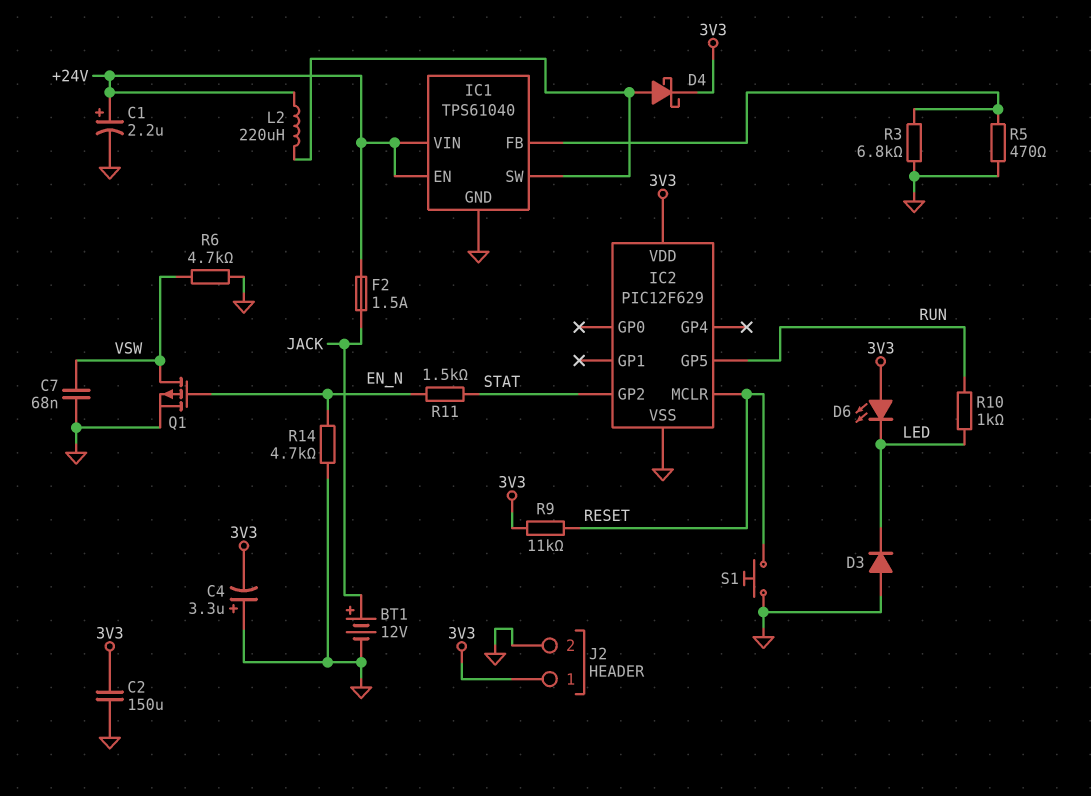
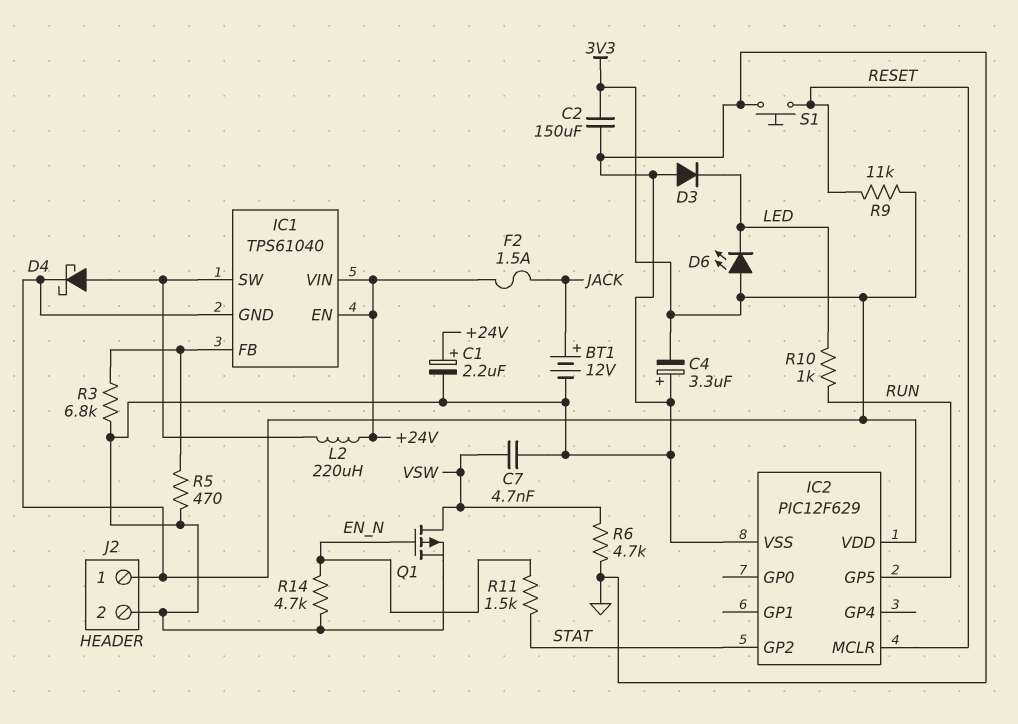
C7: 68nF (GND, VSW) -> 4.7nF (GND, VSW)
IC1 pin GND: GND -> 3V3

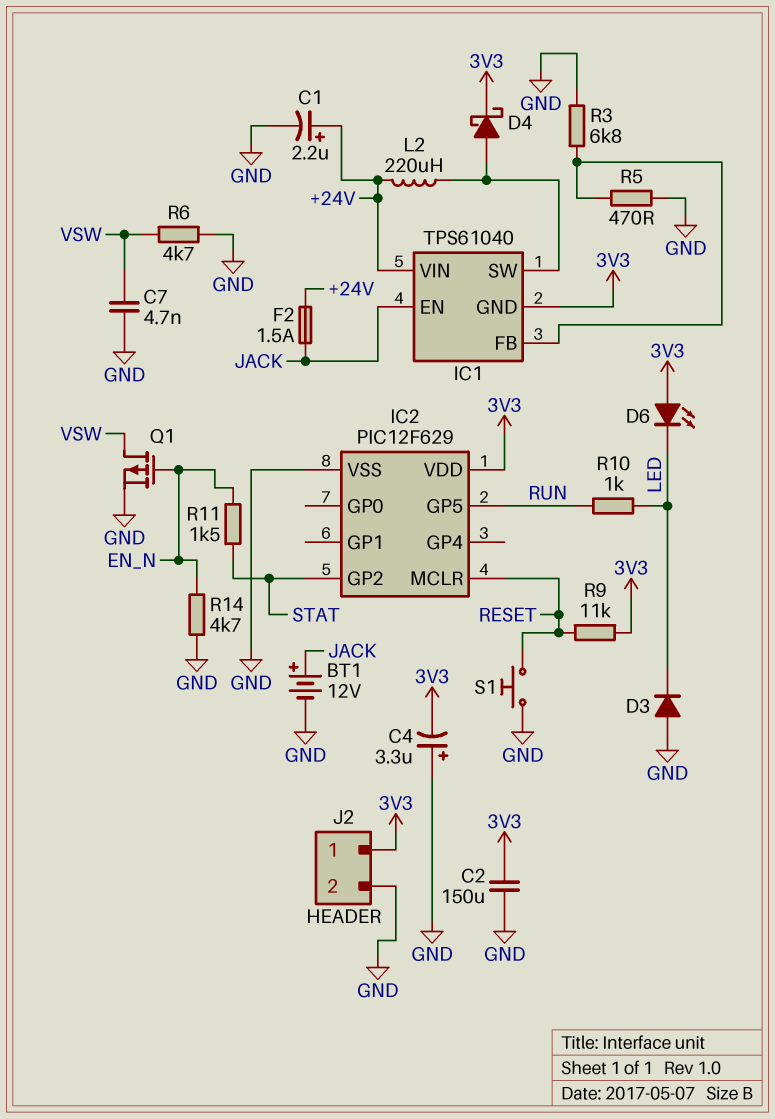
IC1 pin EN: +24V -> JACK

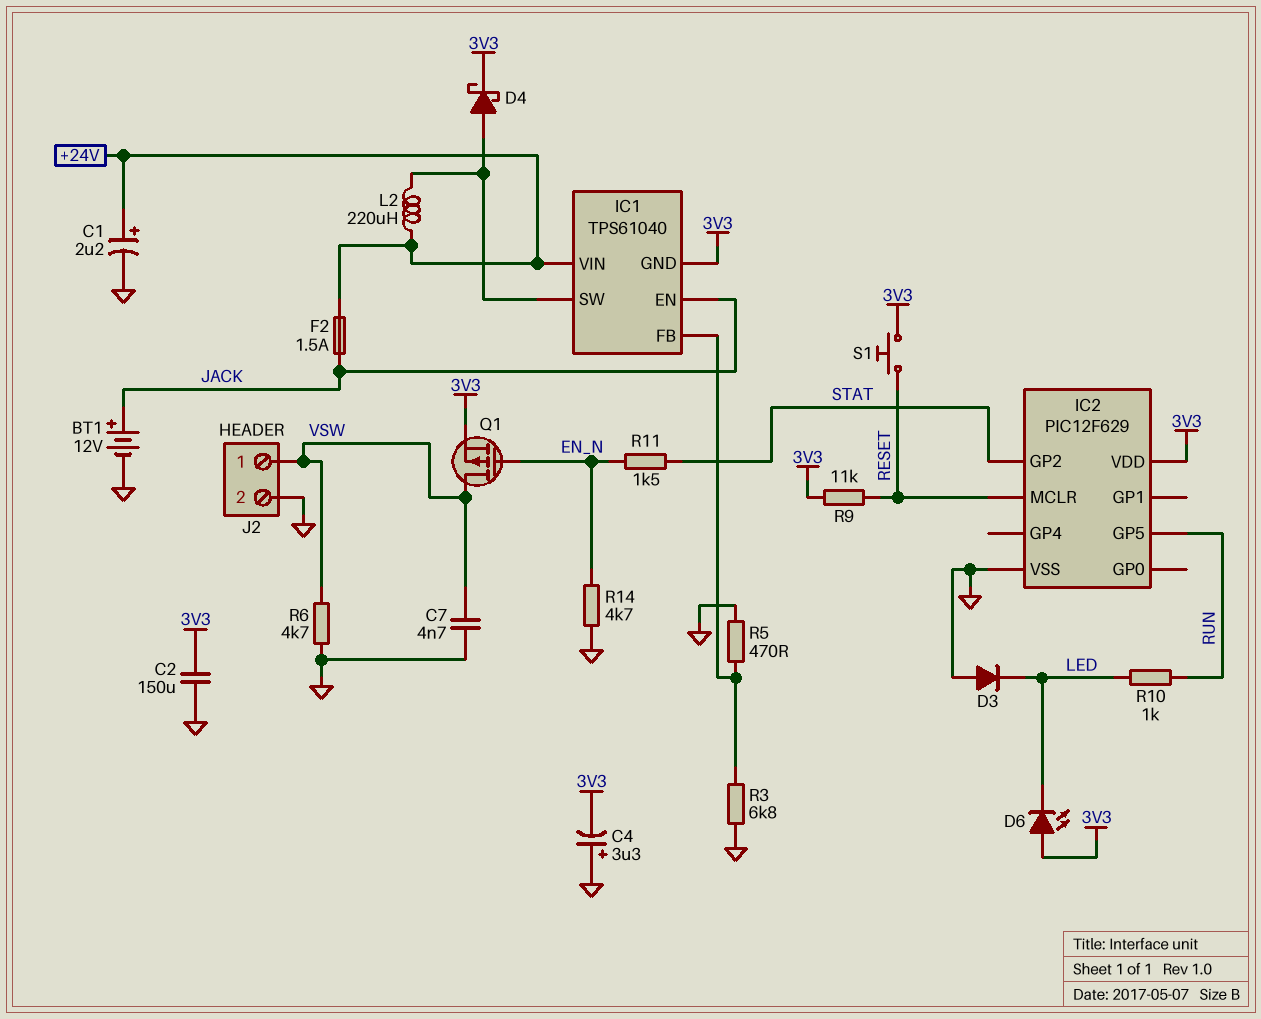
J2 pin 1: 3V3 -> VSW
Q1: PMOS (G EN_N, D VSW, S GND) -> PMOS (G EN_N, D VSW, S 3V3)
S1: button (GND, RESET) -> button (3V3, RESET)

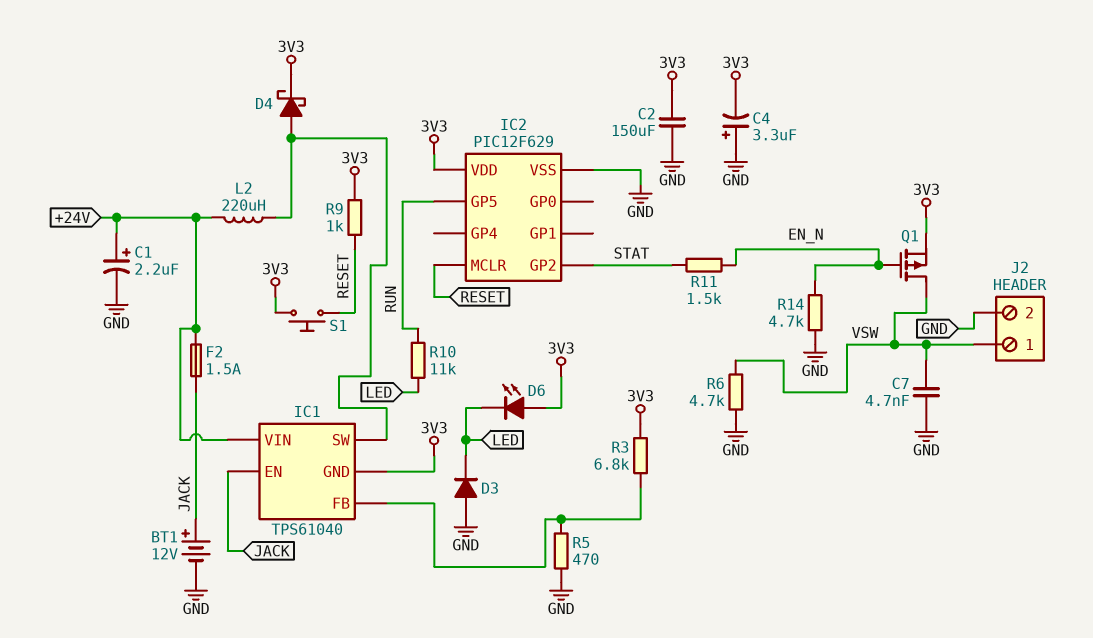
R3: 6.8k (GND, IC1/FB) -> 6.8k (3V3, IC1/FB)
R9: 11k (3V3, RESET) -> 1k (3V3, RESET)
R10: 1k (LED, RUN) -> 11k (LED, RUN)

